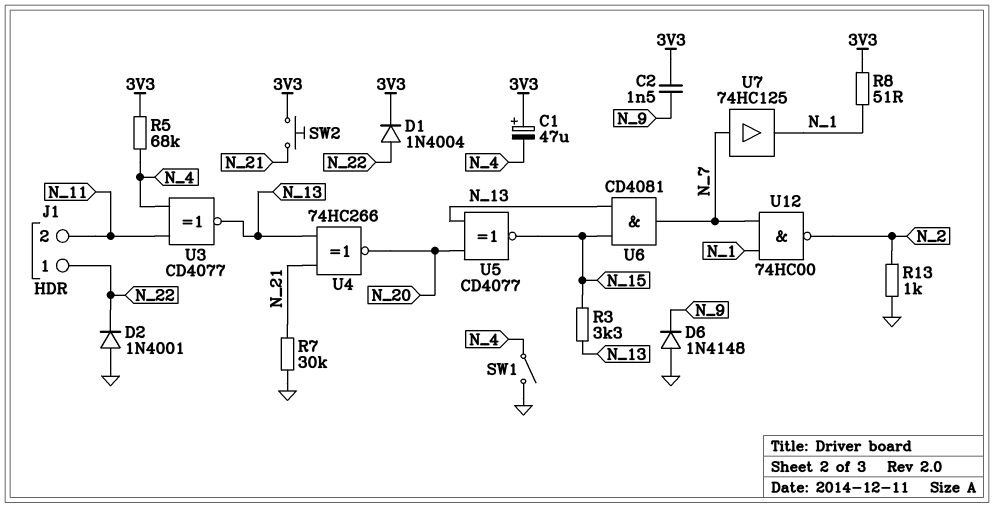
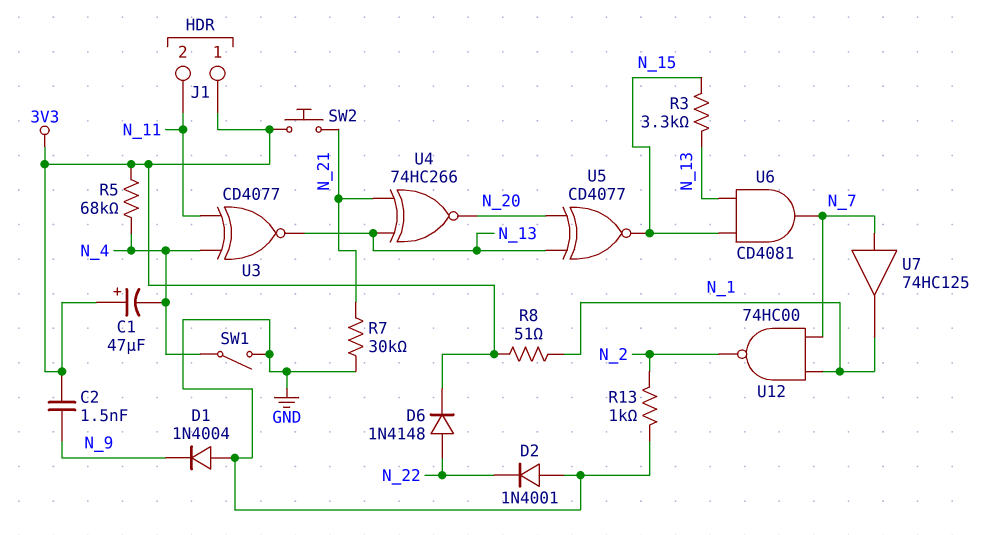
D1: diode 1N4004 (A N_22, K 3V3) -> diode 1N4004 (A GND, K N_9)
D6: diode 1N4148 (A GND, K N_9) -> diode 1N4148 (A N_22, K 3V3)
J1 pin 1: N_22 -> 3V3

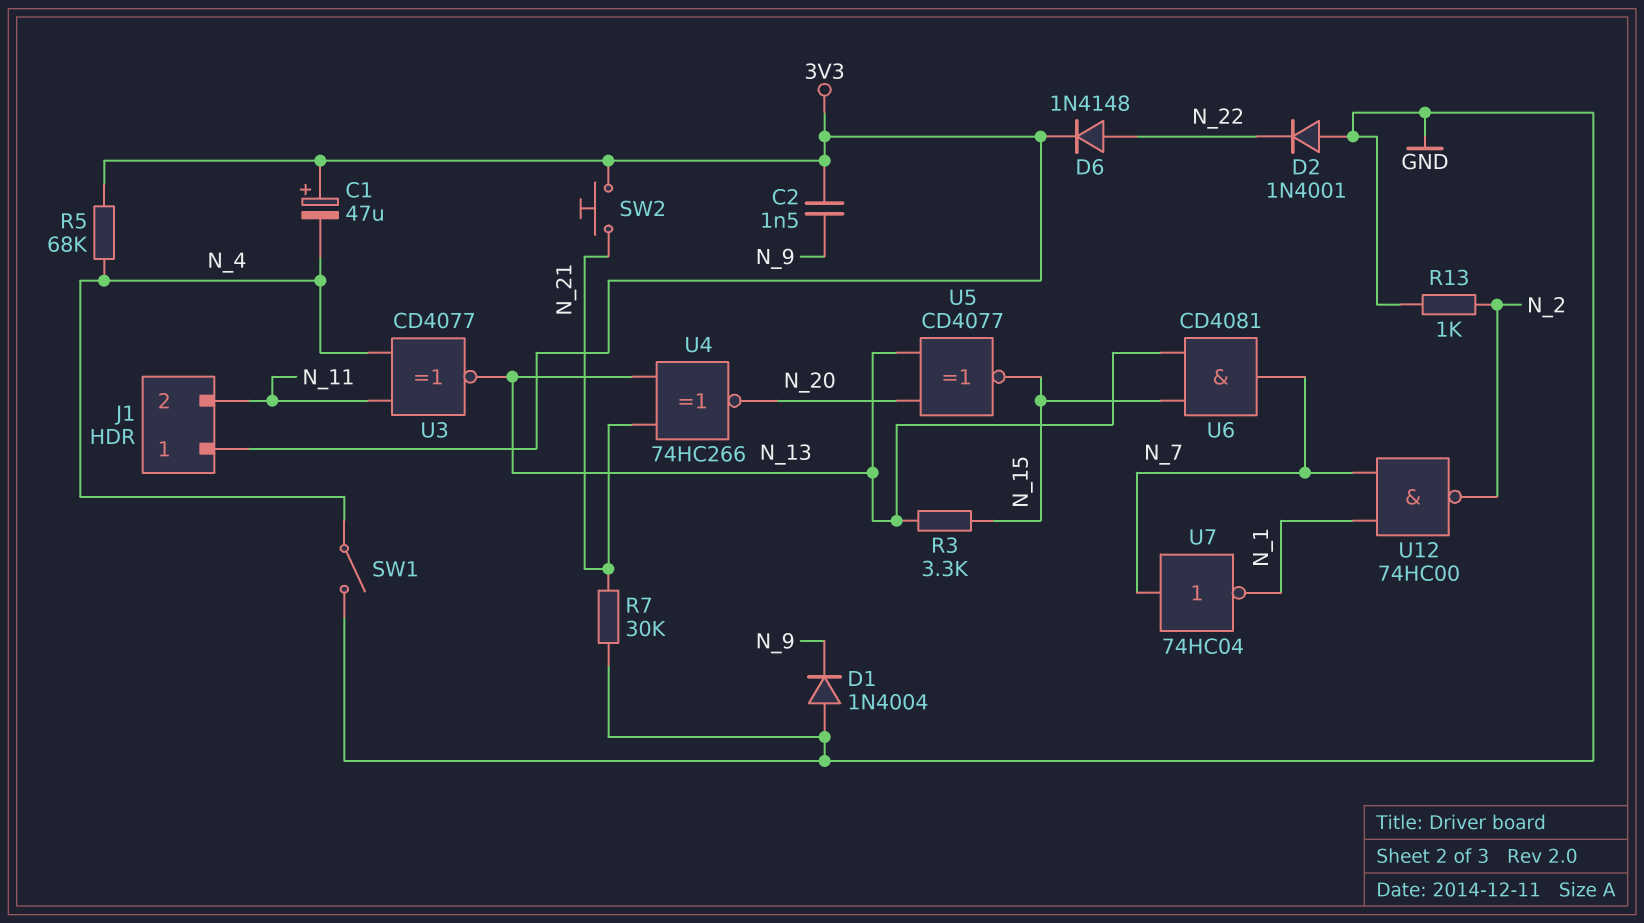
R8: 51 (3V3, N_1) -> none
U7: buffer 74HC125 (in N_7, out N_1) -> NOT 74HC04 (in N_7, out N_1)

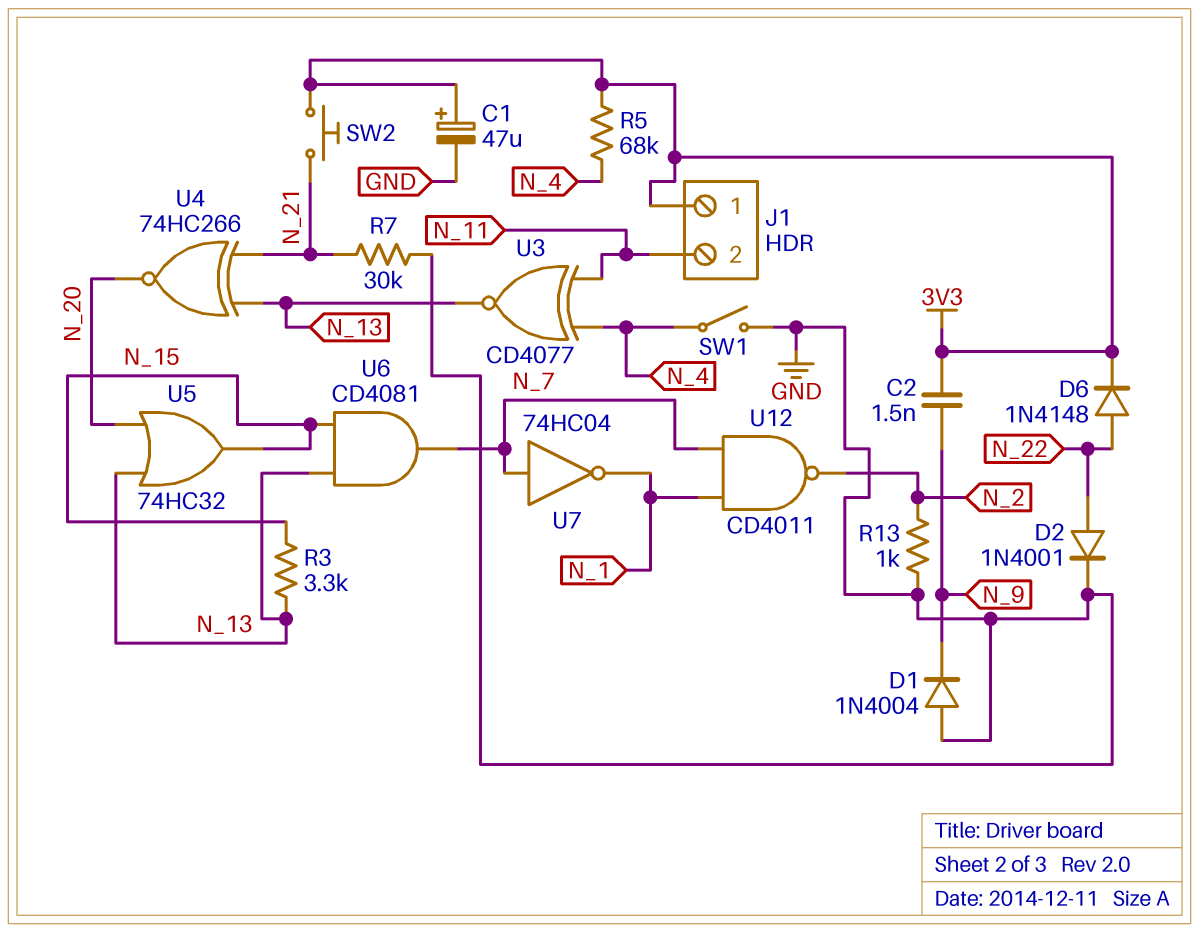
C1: 47uF (plus 3V3, minus N_4) -> 47uF (plus 3V3, minus GND)
D2: diode 1N4001 (A GND, K N_22) -> diode 1N4001 (A N_22, K GND)
U5: XNOR CD4077 (in N_13, in N_20, out N_15) -> OR 74HC32 (in N_13, in N_20, out N_15)
U12: NAND 74HC00 (in N_1, in N_7, out N_2) -> NAND CD4011 (in N_1, in N_7, out N_2)

